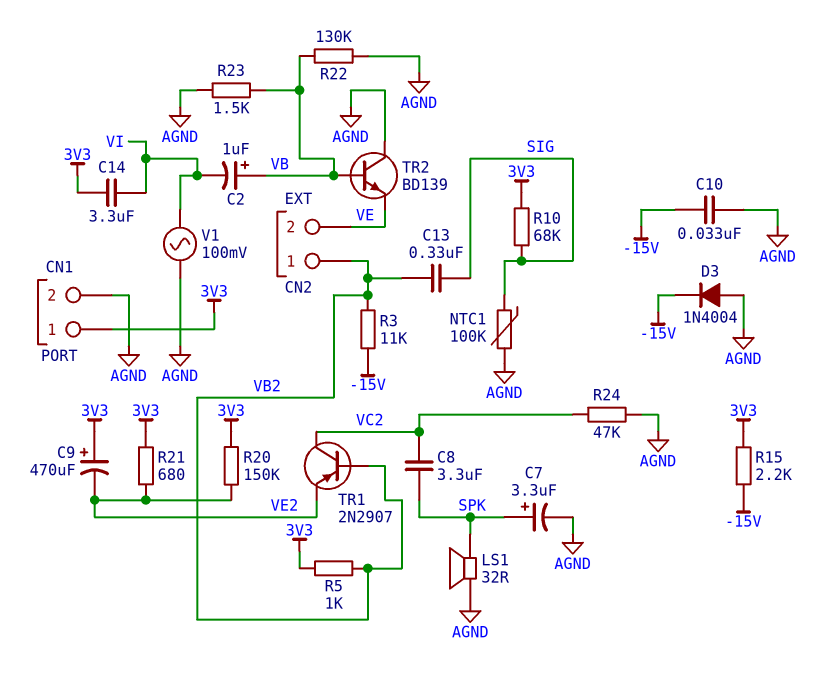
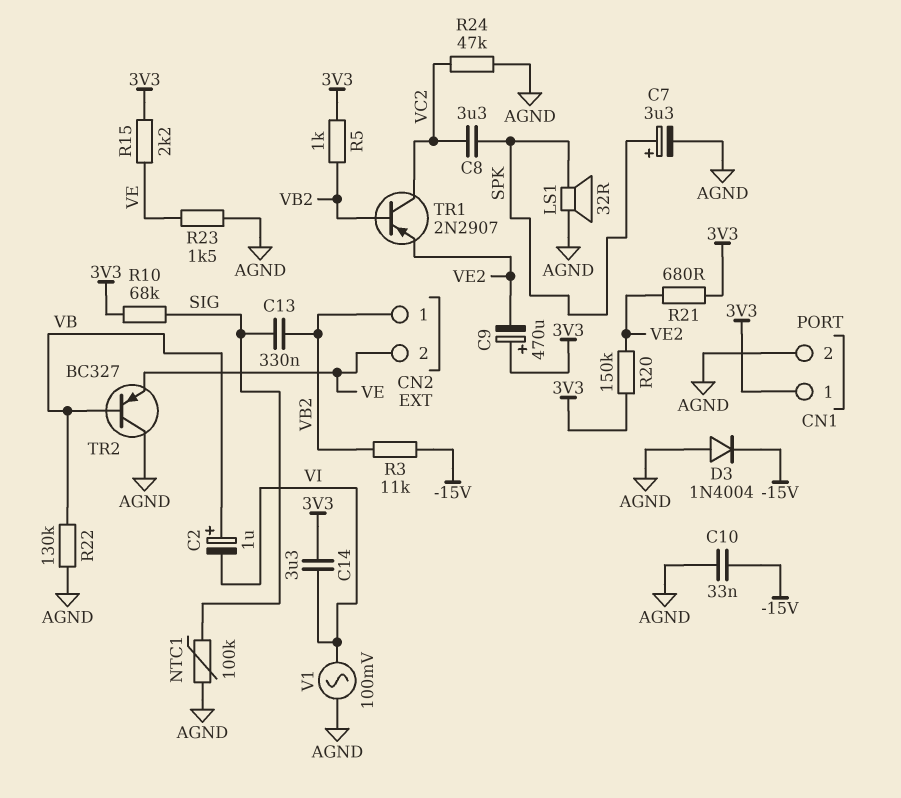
R15: 2.2k (-15V, 3V3) -> 2.2k (3V3, VE)
R23: 1.5k (AGND, VB) -> 1.5k (AGND, VE)
TR2: NPN BD139 (B VB, C AGND, E VE) -> PNP BC327 (B VB, C AGND, E VE)

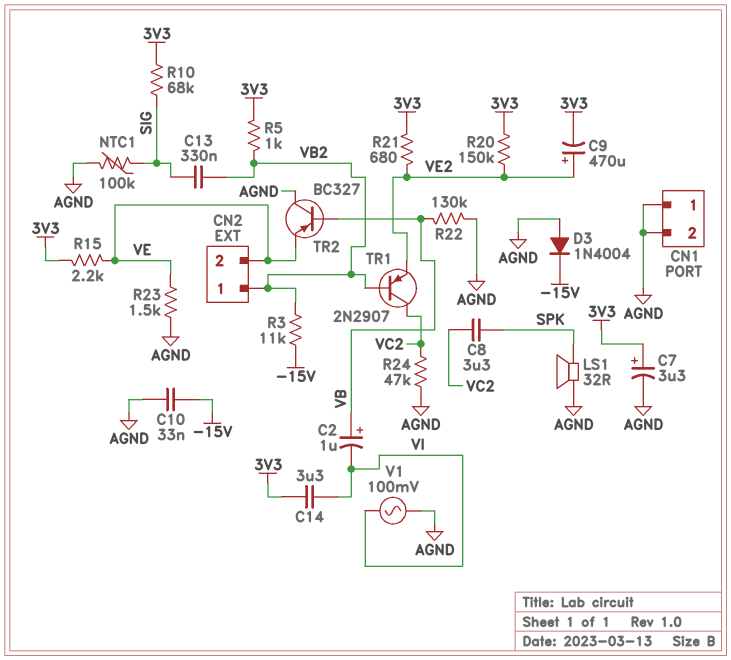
C7: 3.3uF (plus SPK, minus AGND) -> 3.3uF (plus 3V3, minus AGND)
C9: 470uF (plus 3V3, minus VE2) -> 470uF (plus VE2, minus 3V3)
CN1 pin 1: 3V3 -> AGND

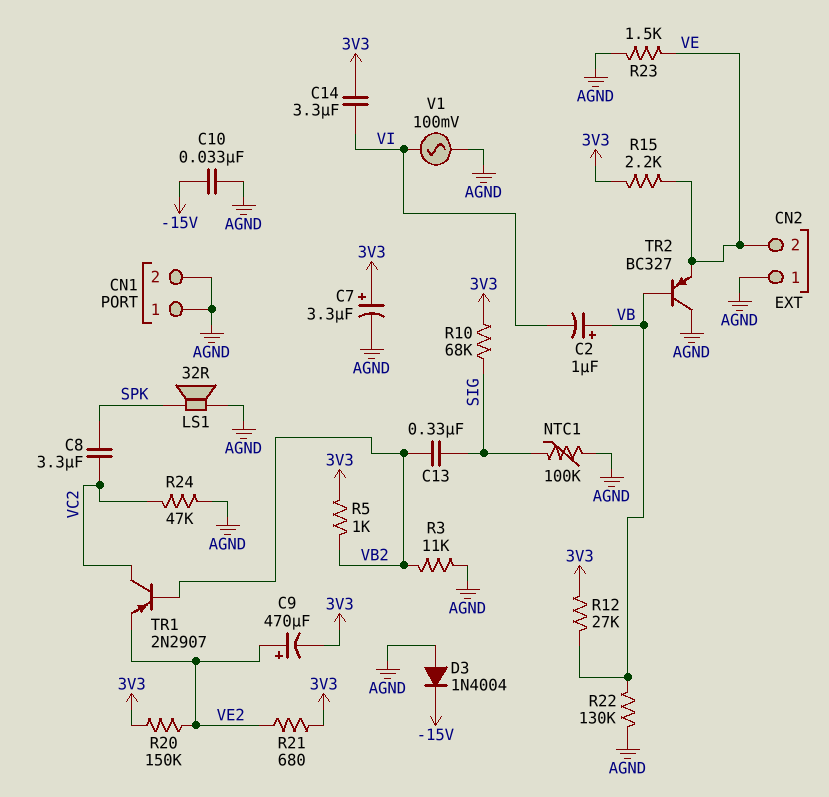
CN2 pin 1: VB2 -> AGND
R3: 11k (-15V, VB2) -> 11k (AGND, VB2)
R12: none -> 27k (3V3, VB)

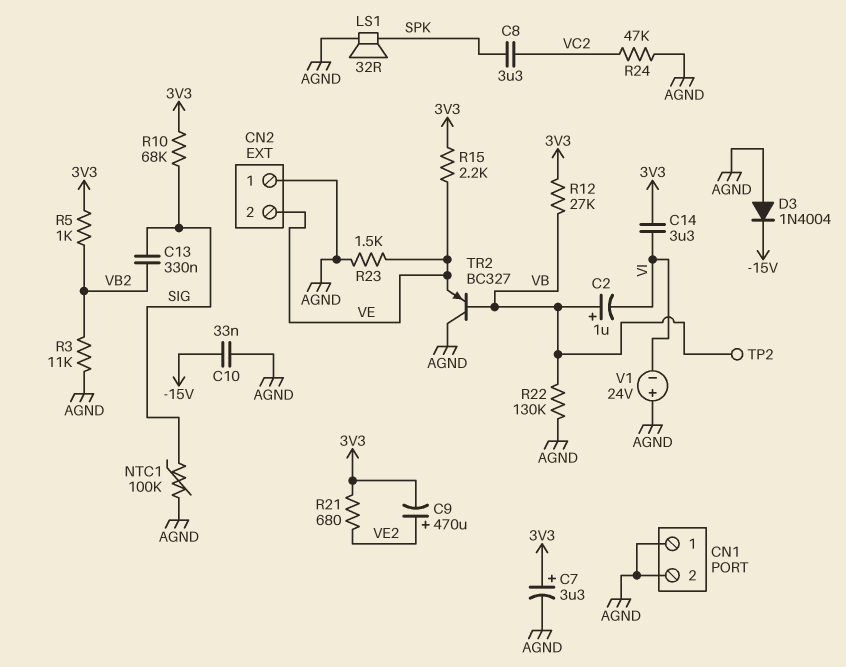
R20: 150k (3V3, VE2) -> none
TP2: none -> test point (VB)
TR1: PNP 2N2907 (B VB2, C VC2, E VE2) -> none
V1: AC 100mV (AGND, VI) -> 24V (plus AGND, minus VI)

